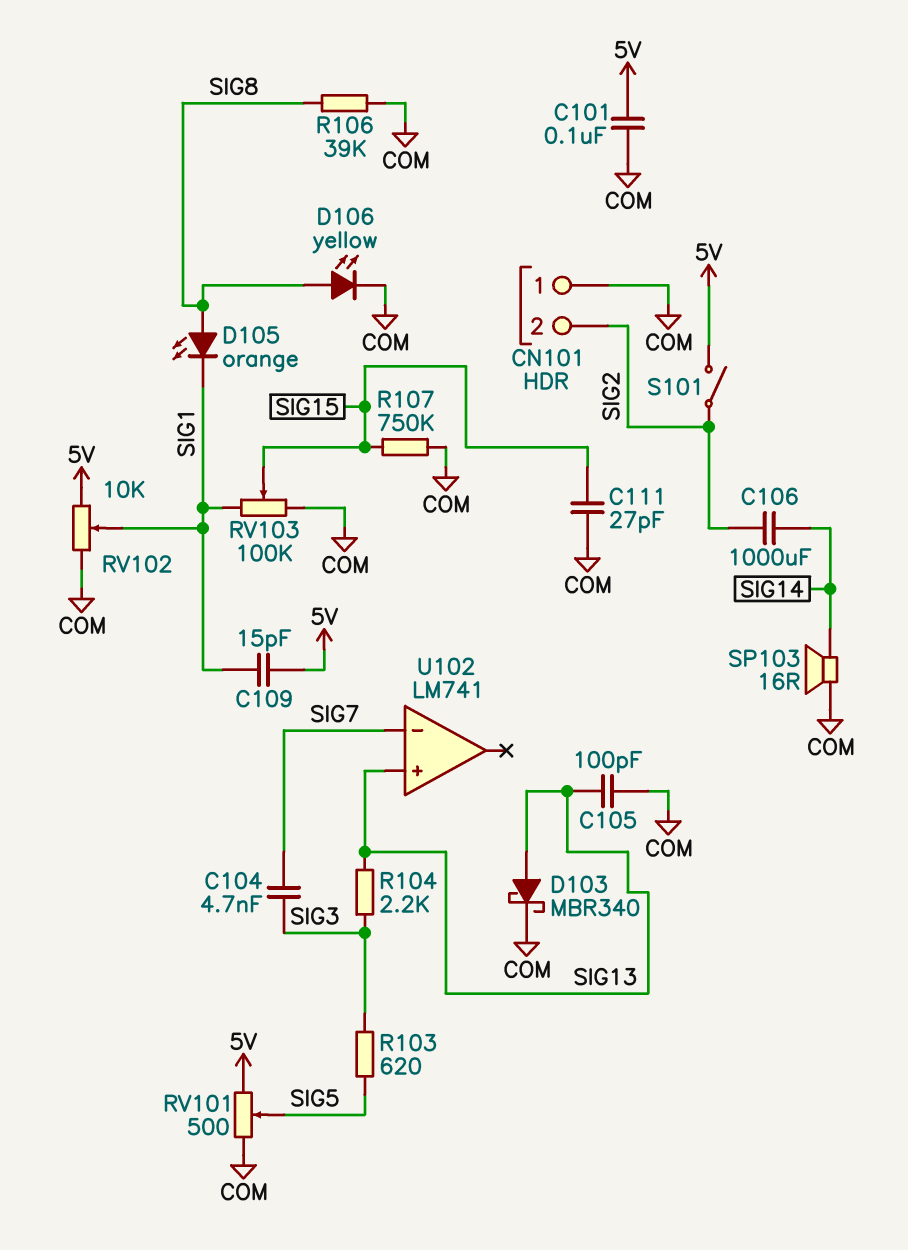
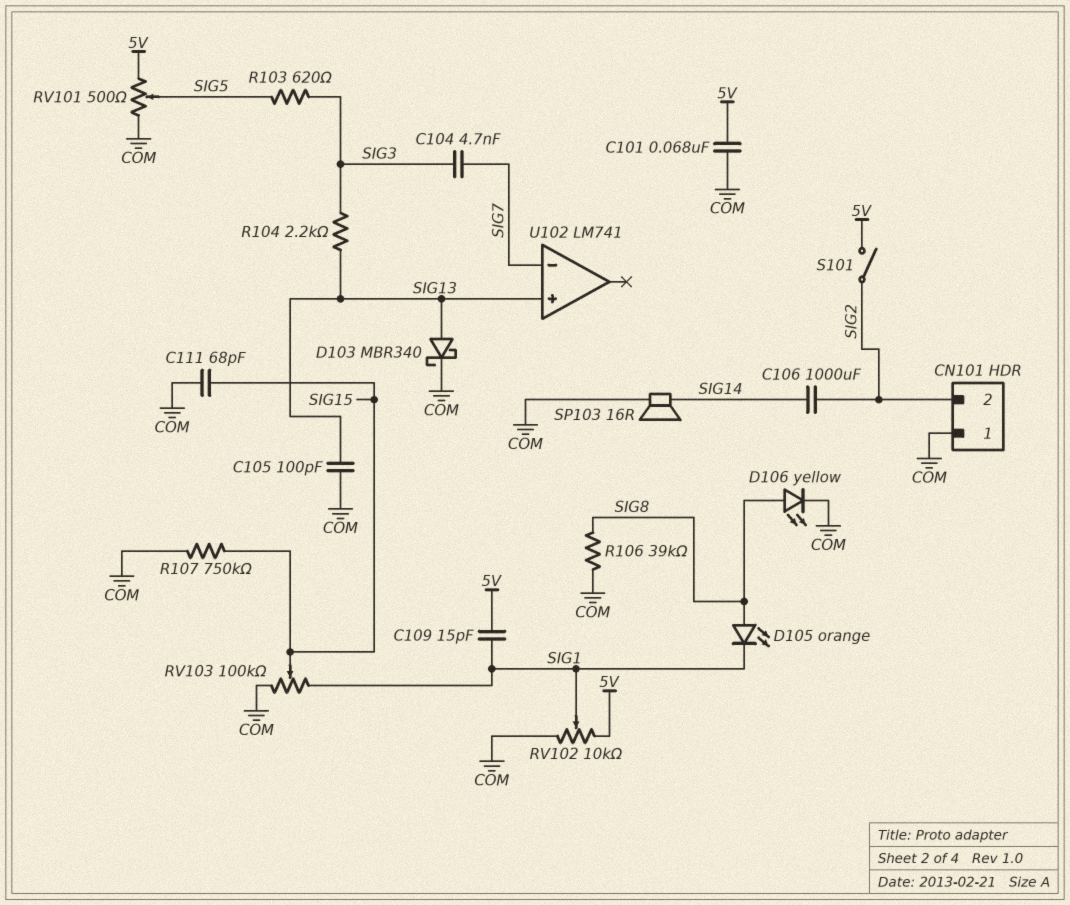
C101: 100nF (5V, COM) -> 68nF (5V, COM)
C111: 27pF (COM, SIG15) -> 68pF (COM, SIG15)

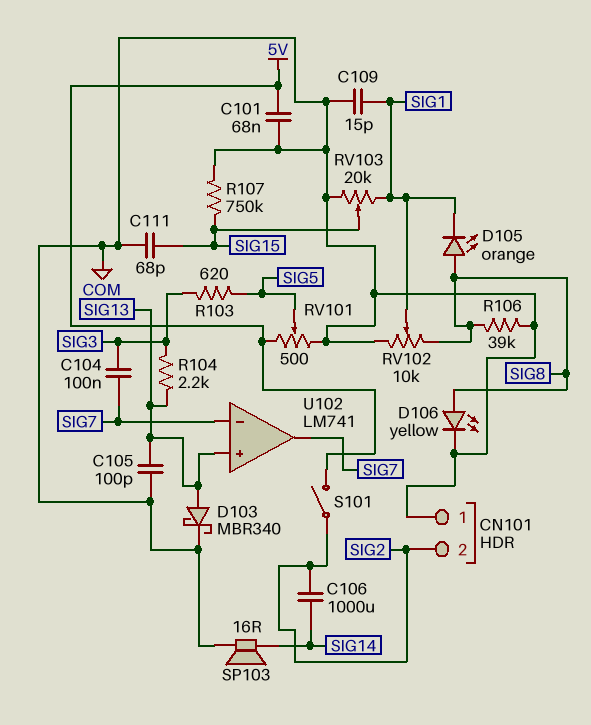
C104: 4.7nF (SIG3, SIG7) -> 100nF (SIG3, SIG7)
C109: 15pF (5V, SIG1) -> 15pF (COM, SIG1)
RV102: 10k (5V, COM, wiper SIG1) -> 10k (COM, SIG8, wiper SIG1)
RV103: 100k (COM, SIG1, wiper SIG15) -> 20k (COM, SIG1, wiper SIG15)
U102 pin out: none -> SIG7

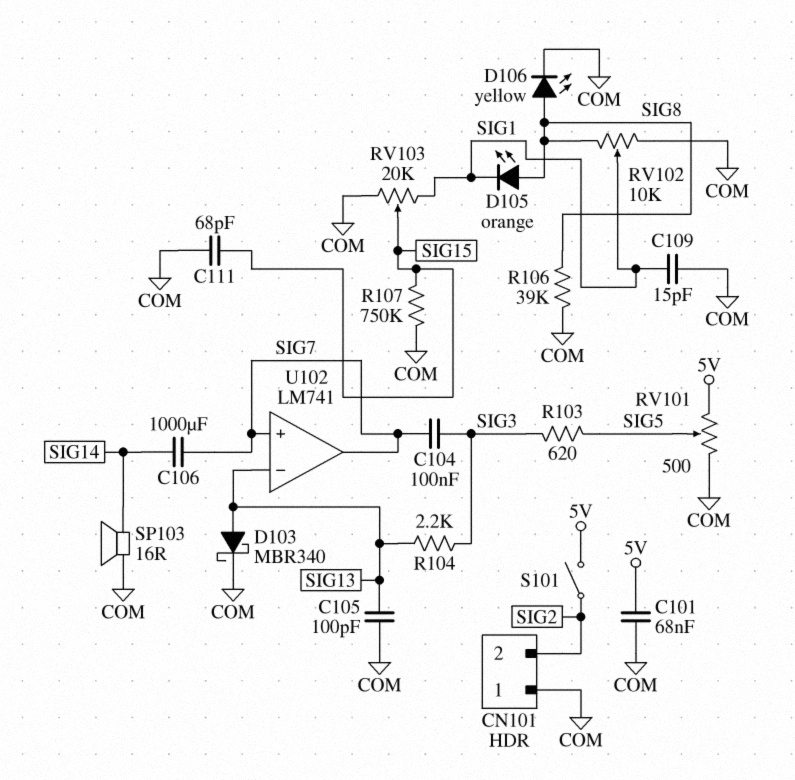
C106: 1000uF (SIG2, SIG14) -> 1000uF (SIG7, SIG14)
U102 pin in+: SIG13 -> SIG7
U102 pin in-: SIG7 -> SIG13

